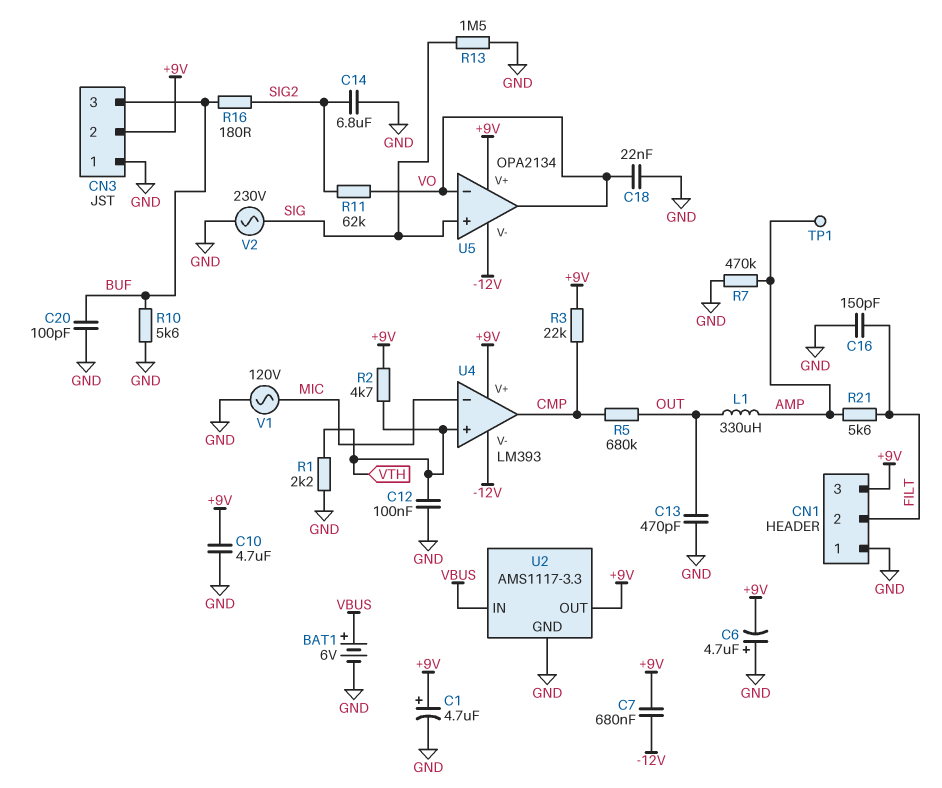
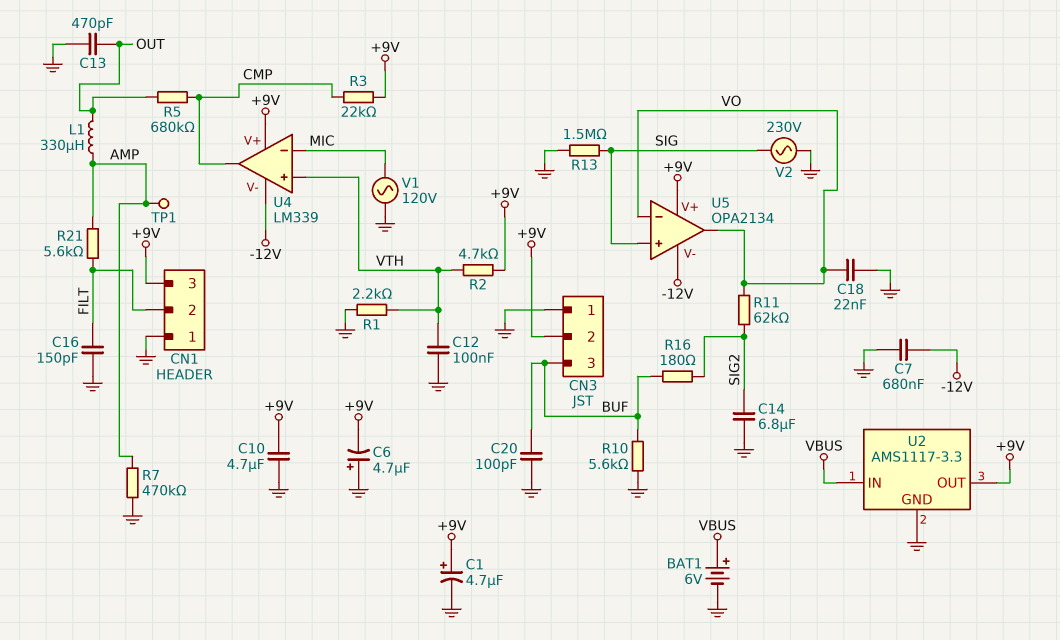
C7: 680nF (+9V, -12V) -> 680nF (-12V, GND)
U4: LM393 -> LM339

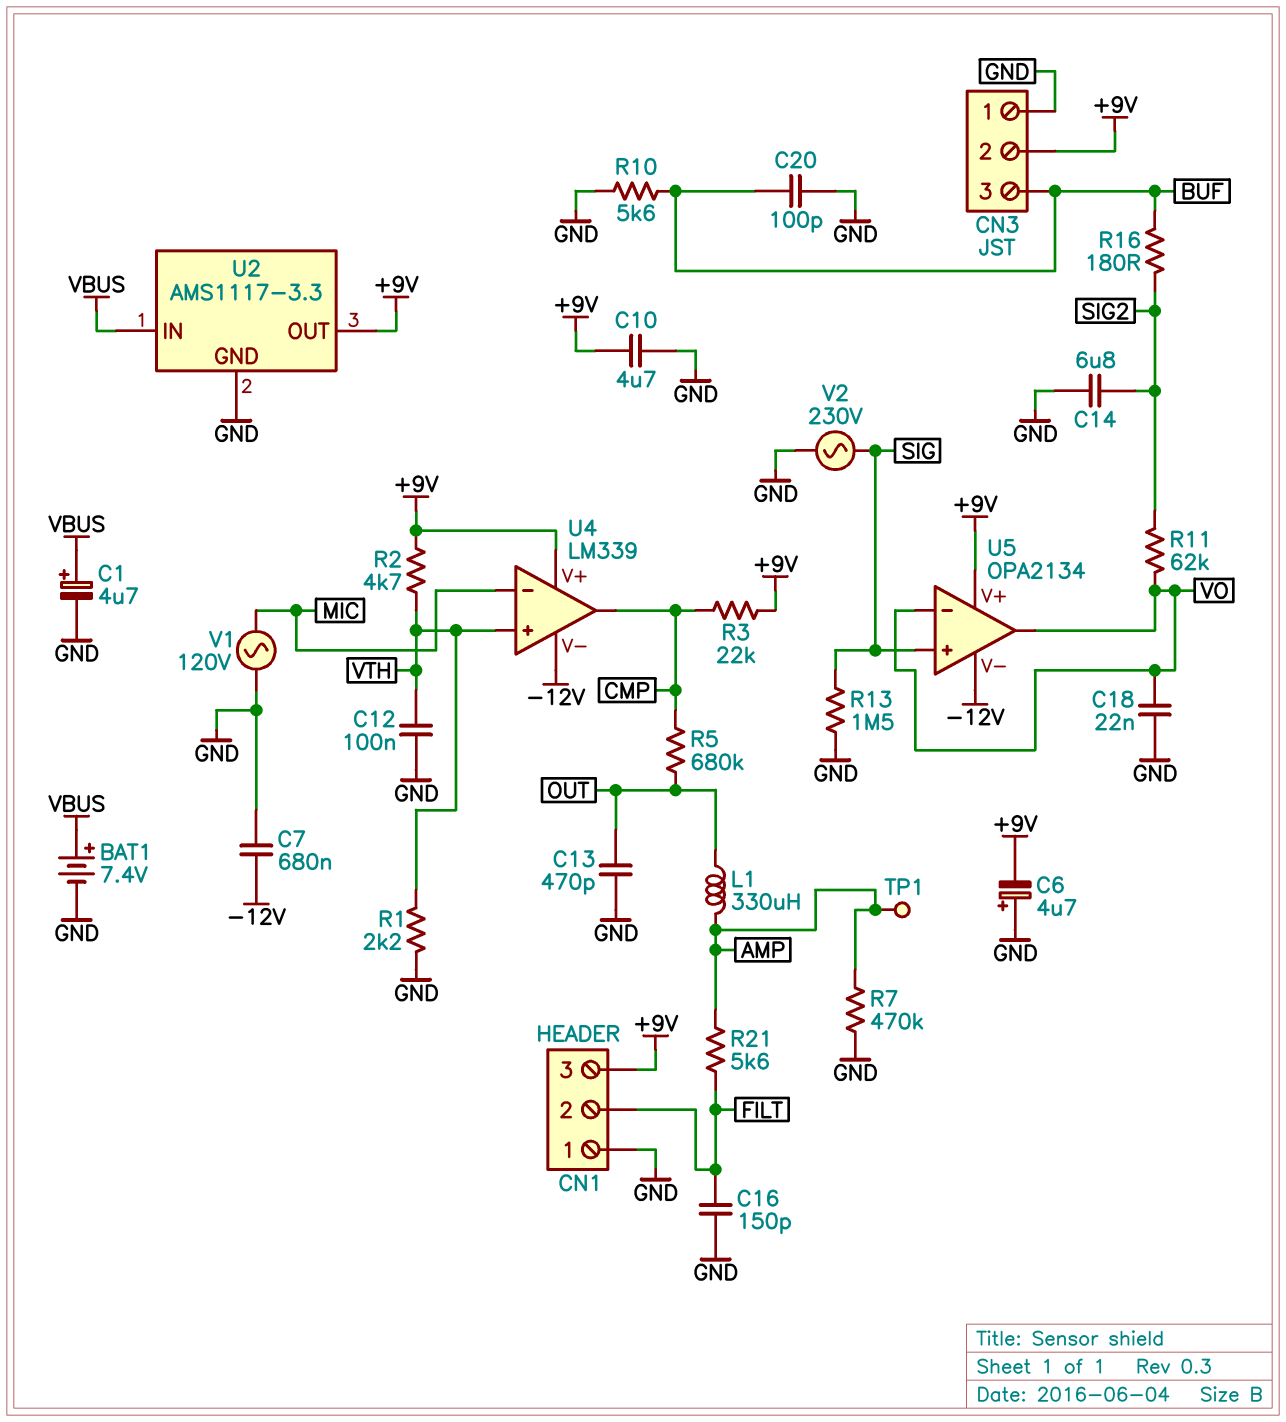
BAT1: 6V (plus VBUS, minus GND) -> 7.4V (plus VBUS, minus GND)
C1: 4.7uF (plus +9V, minus GND) -> 4.7uF (plus VBUS, minus GND)

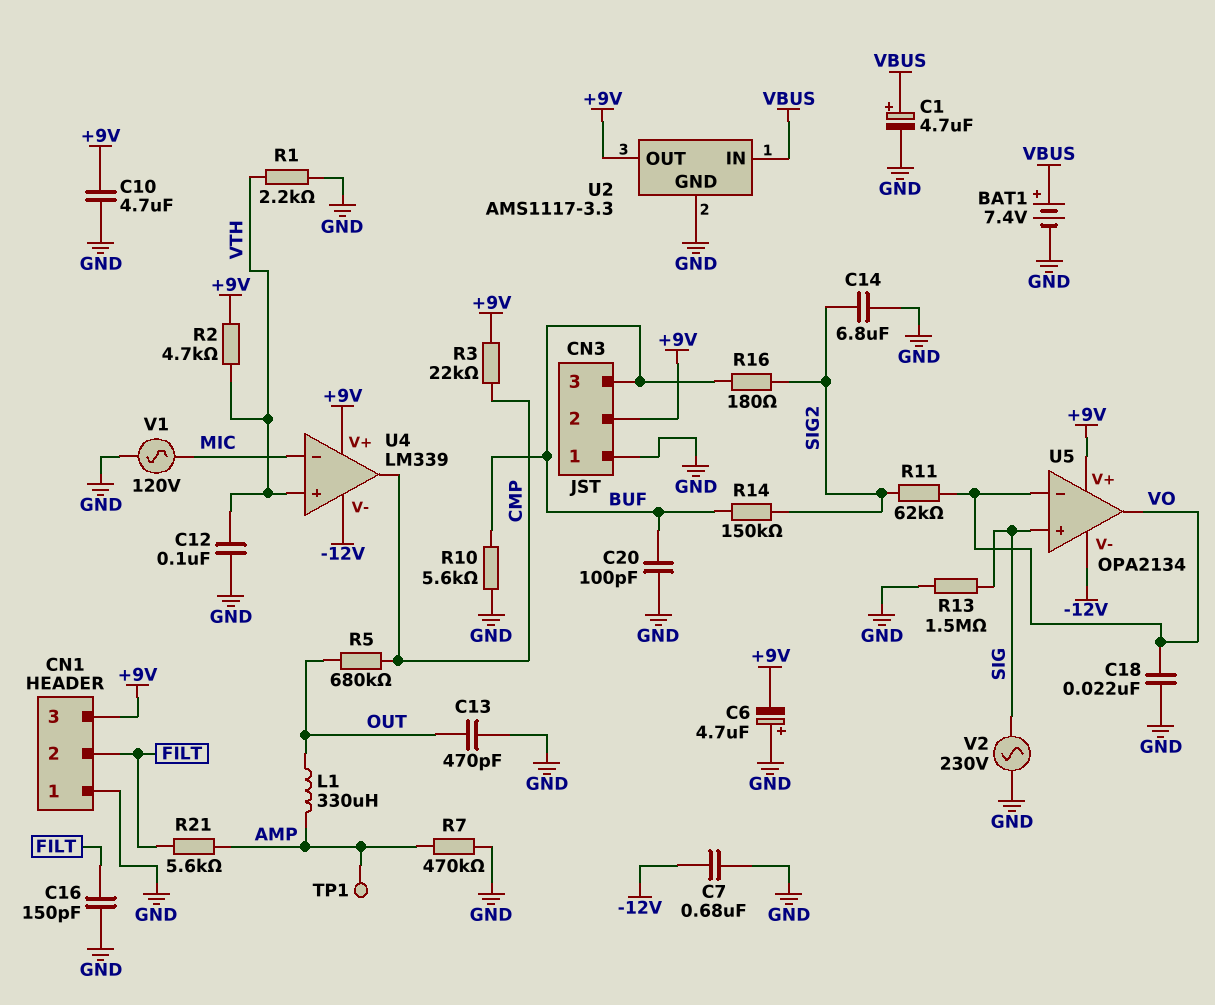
R14: none -> 150k (BUF, SIG2)

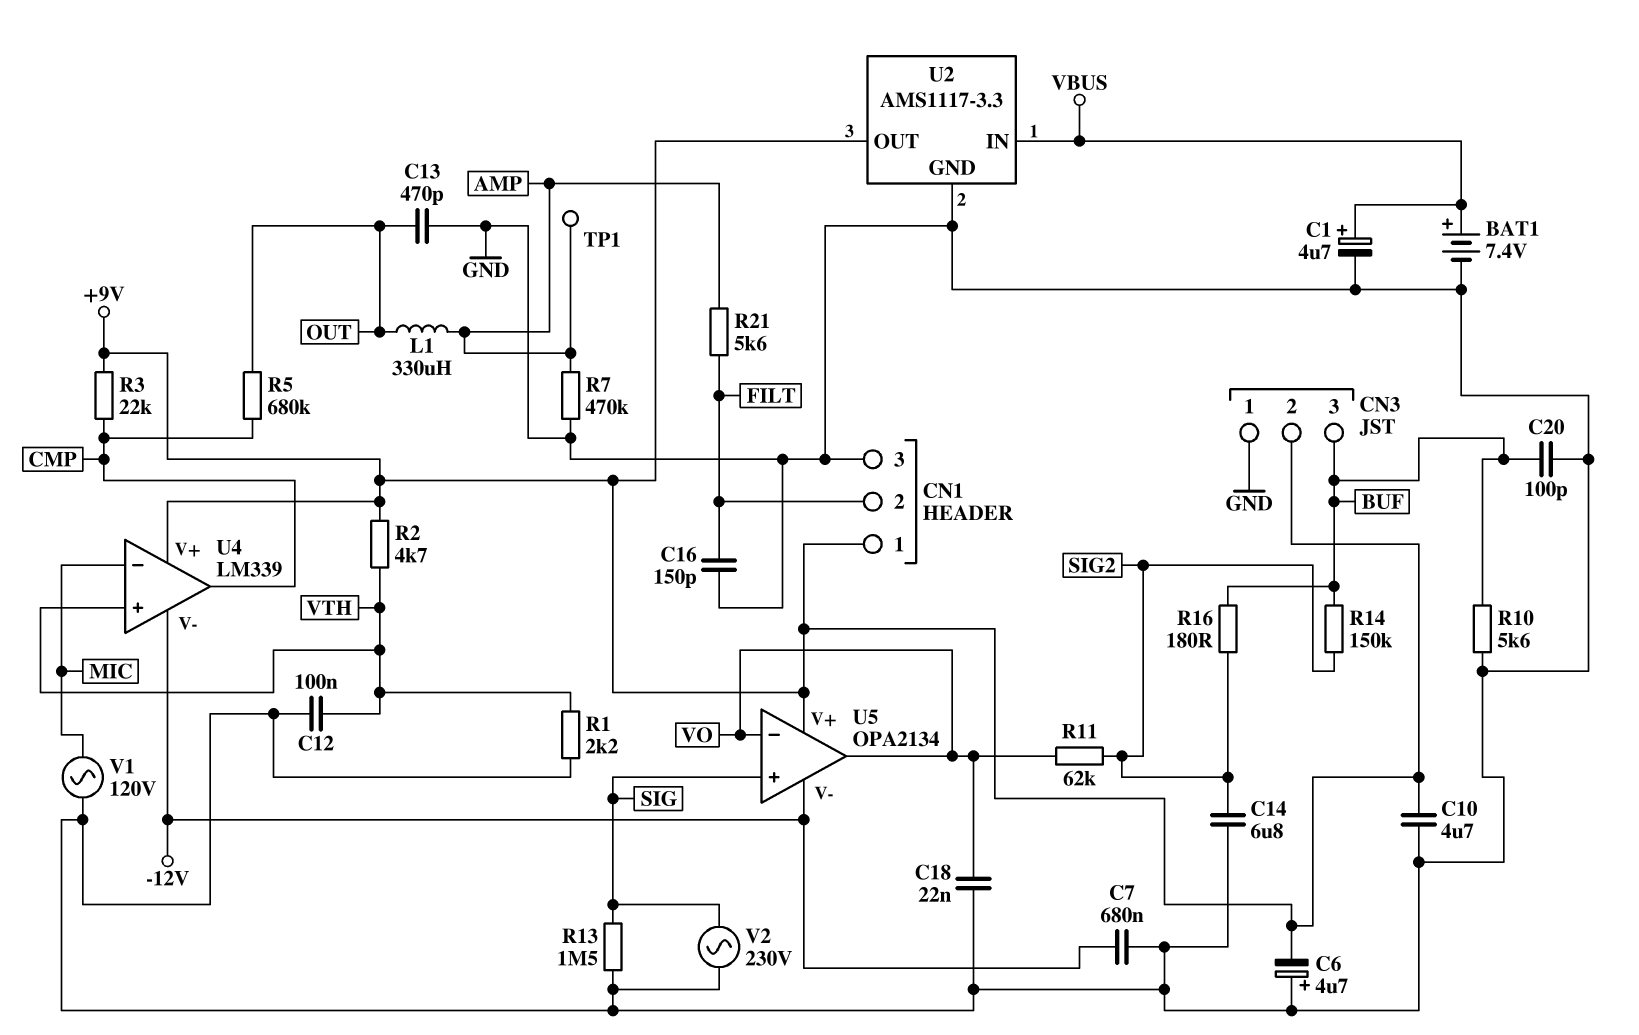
CN1 pin 1: GND -> +9V
CN1 pin 3: +9V -> GND

